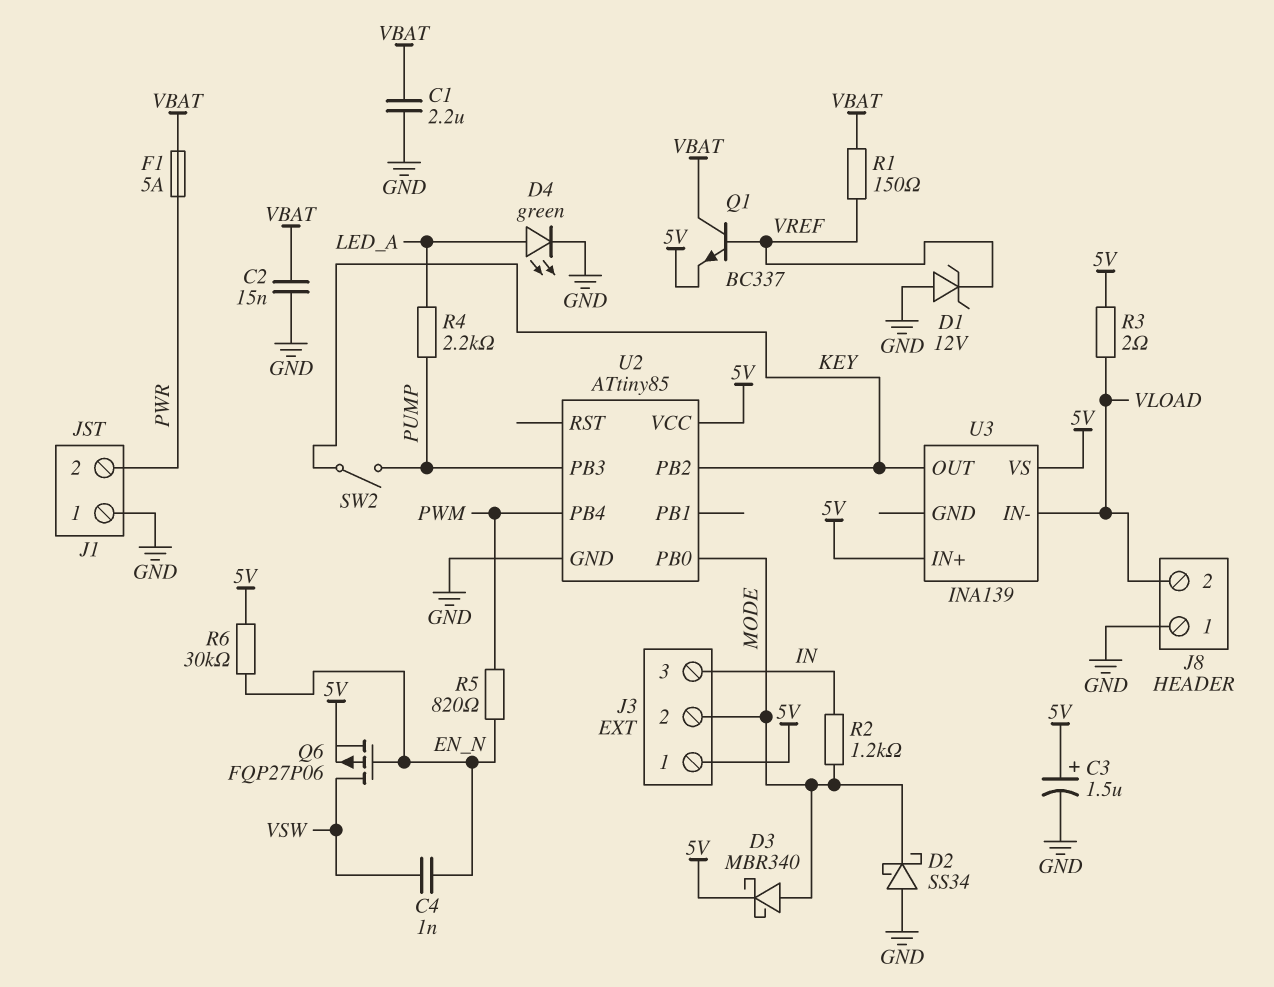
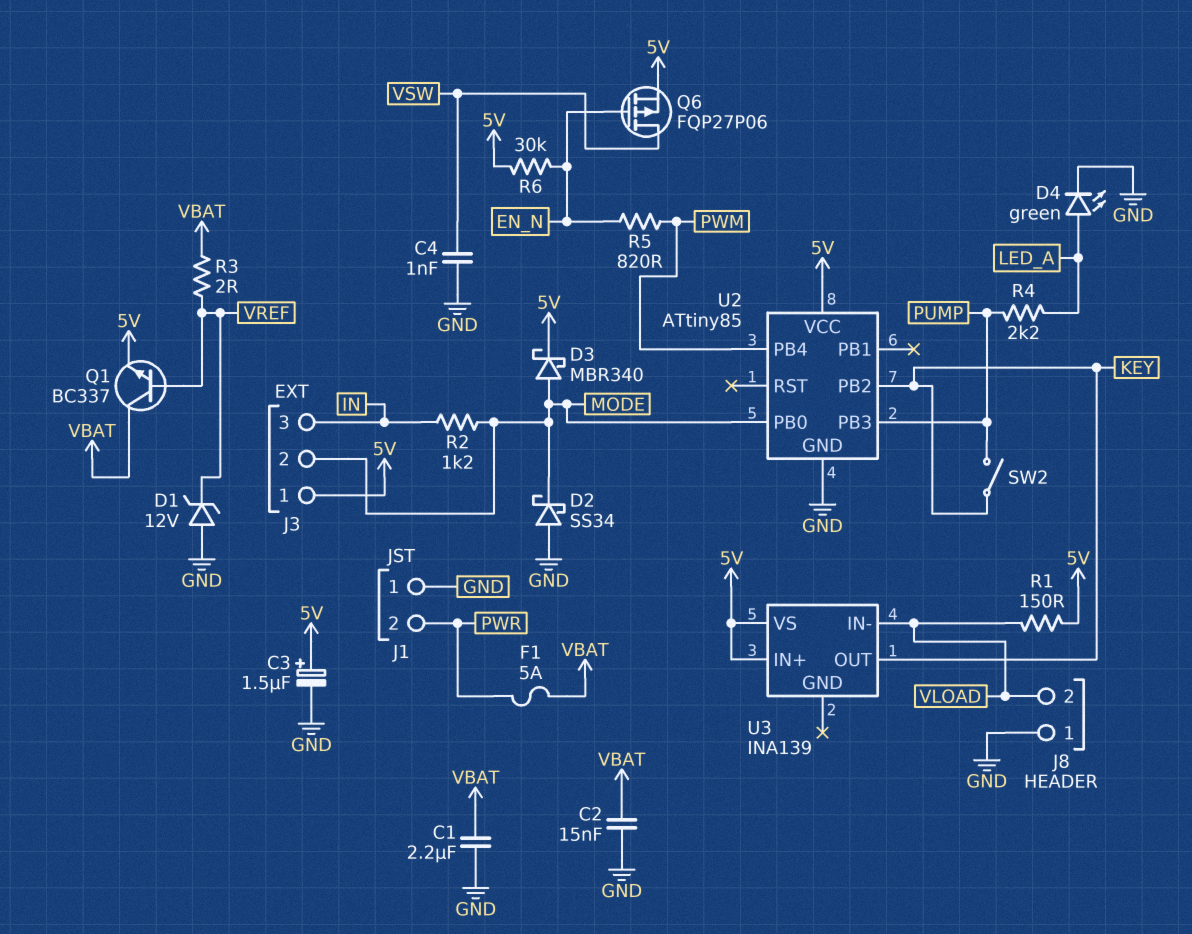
C4: 1nF (EN_N, VSW) -> 1nF (GND, VSW)
R1: 150 (VBAT, VREF) -> 150 (5V, VLOAD)
R3: 2 (5V, VLOAD) -> 2 (VBAT, VREF)

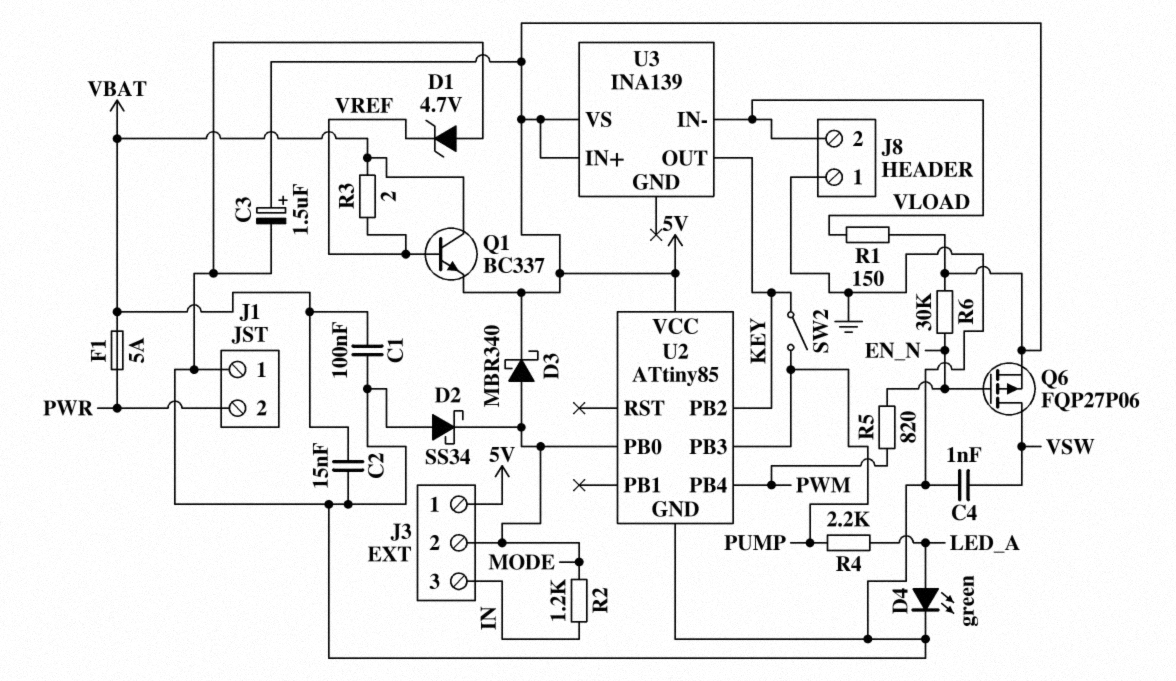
C1: 2.2uF (GND, VBAT) -> 100nF (GND, VBAT)
D1: zener 12V (A GND, K VREF) -> zener 4.7V (A GND, K VREF)

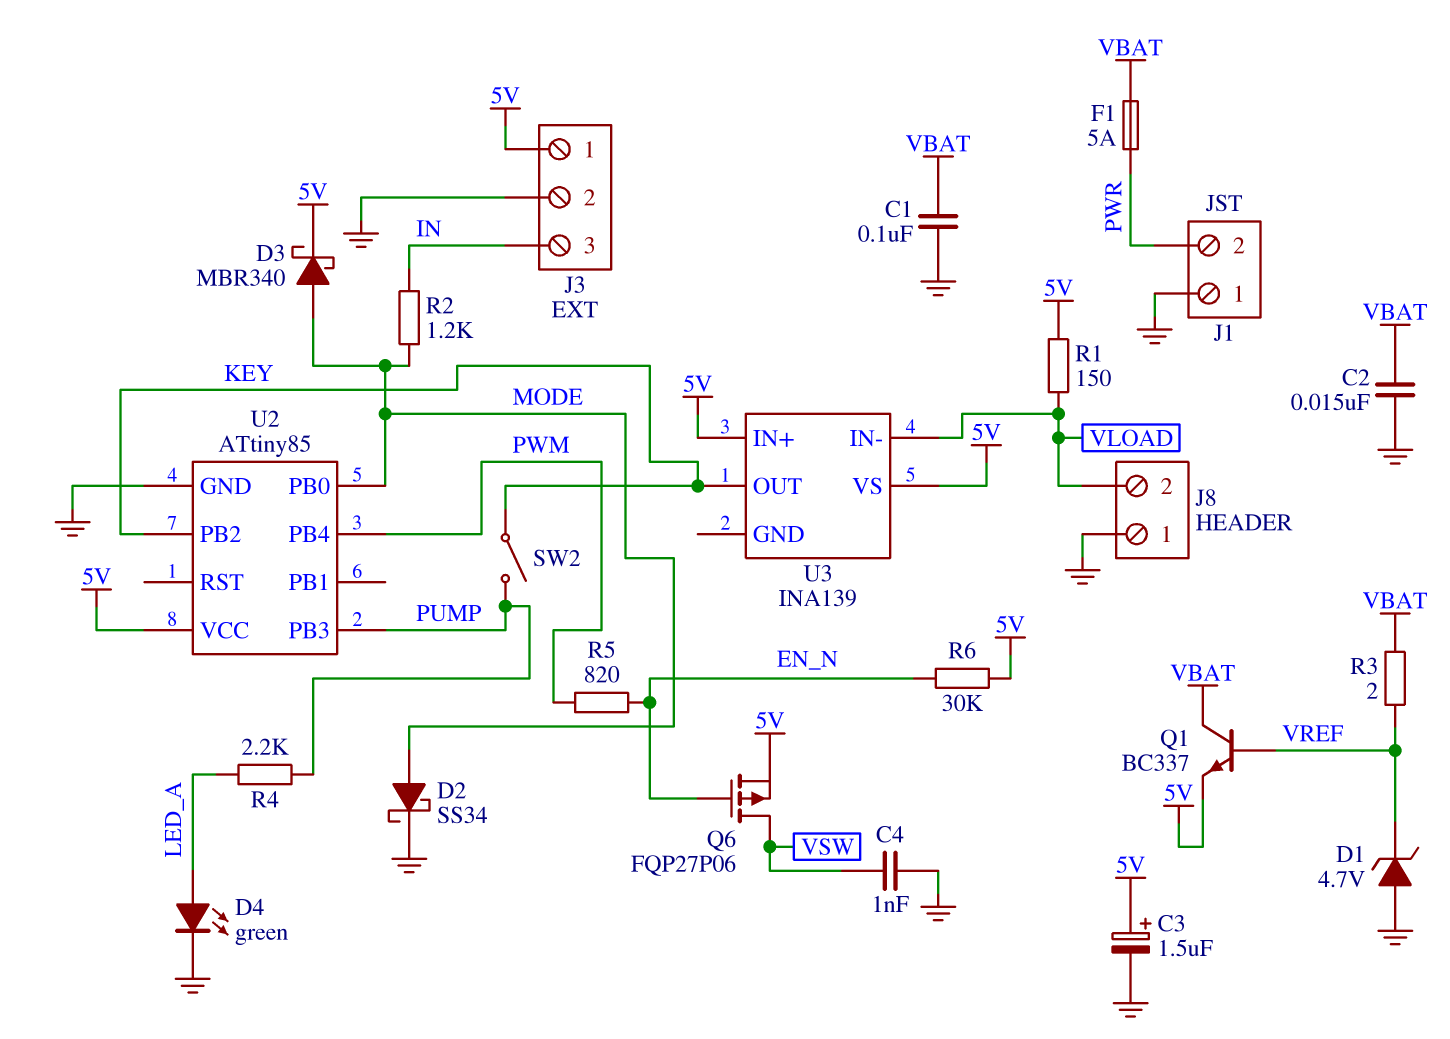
D2: schottky SS34 (A GND, K MODE) -> schottky SS34 (A MODE, K GND)
J3 pin 2: MODE -> GND

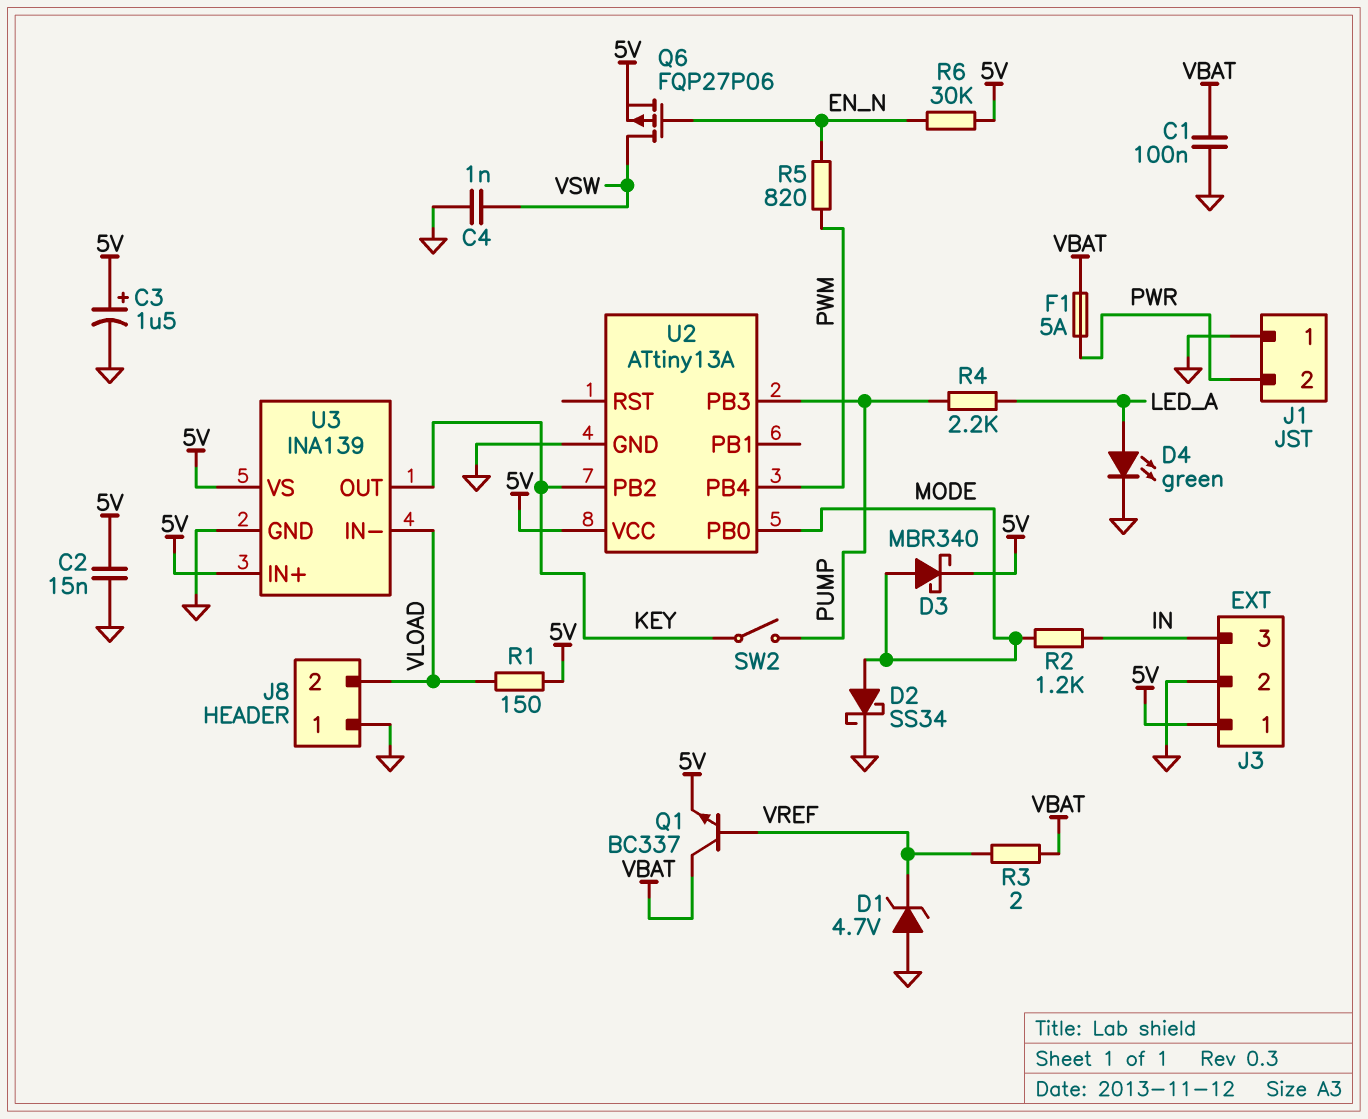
C2: 15nF (GND, VBAT) -> 15nF (5V, GND)
U2: ATtiny85 -> ATtiny13A
U3 pin GND: none -> GND

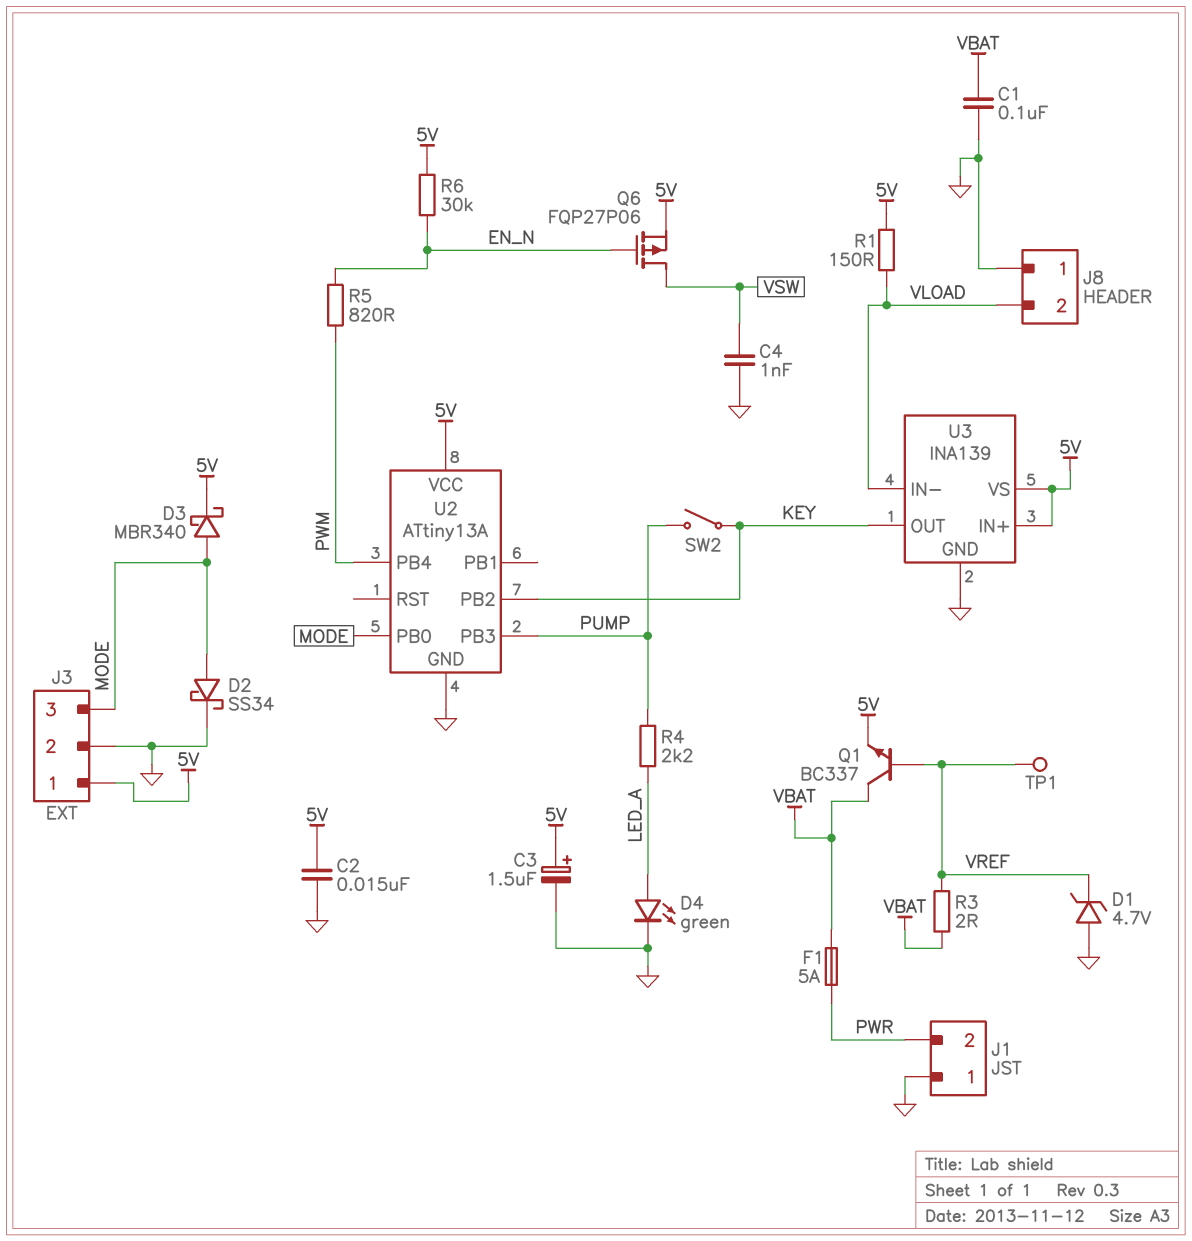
J3 pin 3: IN -> MODE
R2: 1.2k (IN, MODE) -> none
TP1: none -> test point (VREF)

